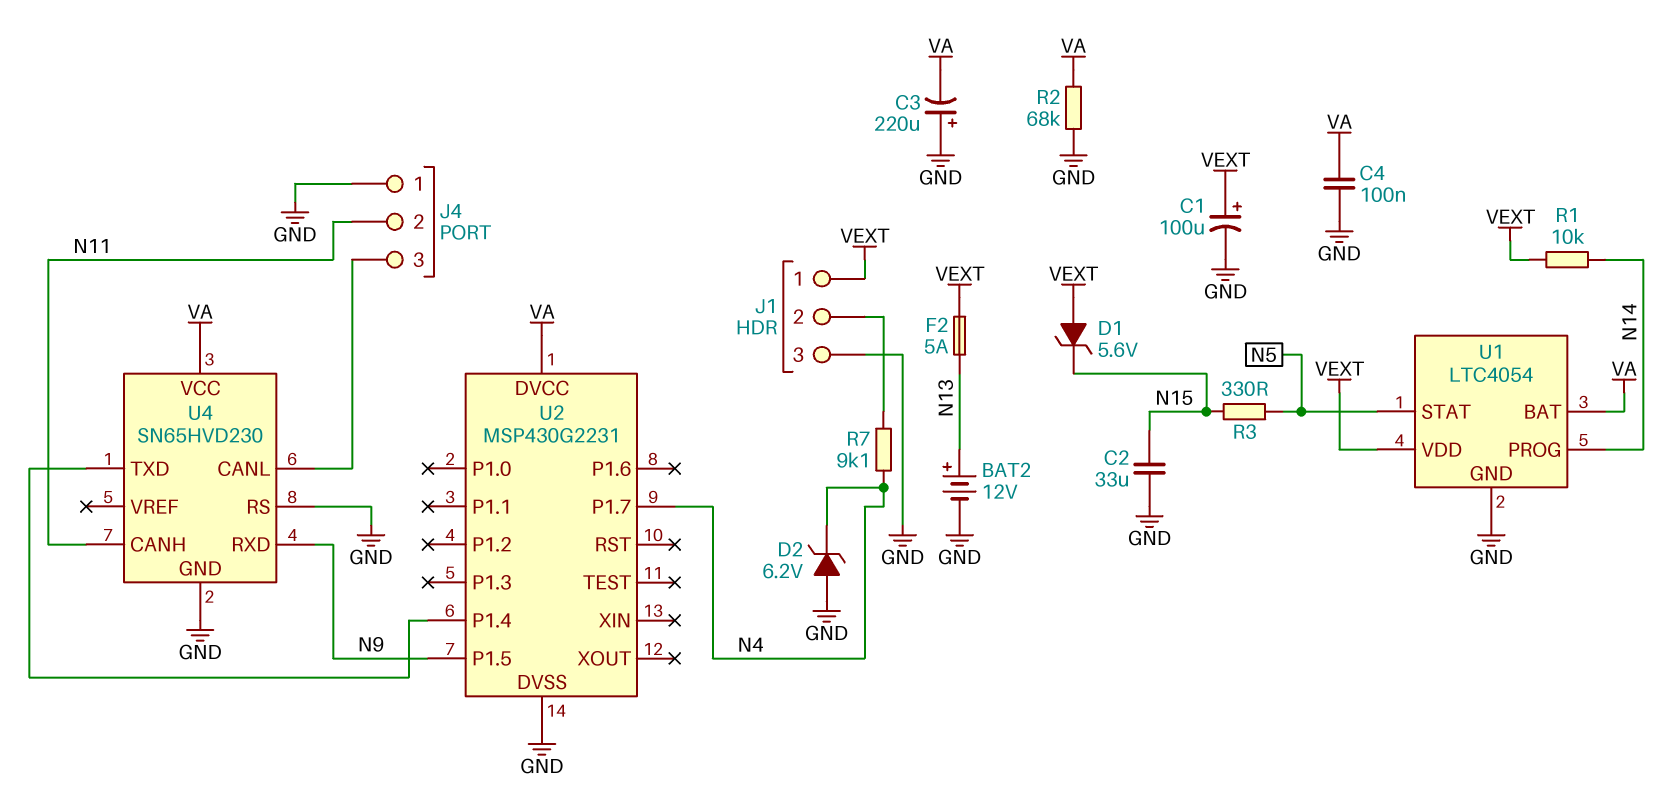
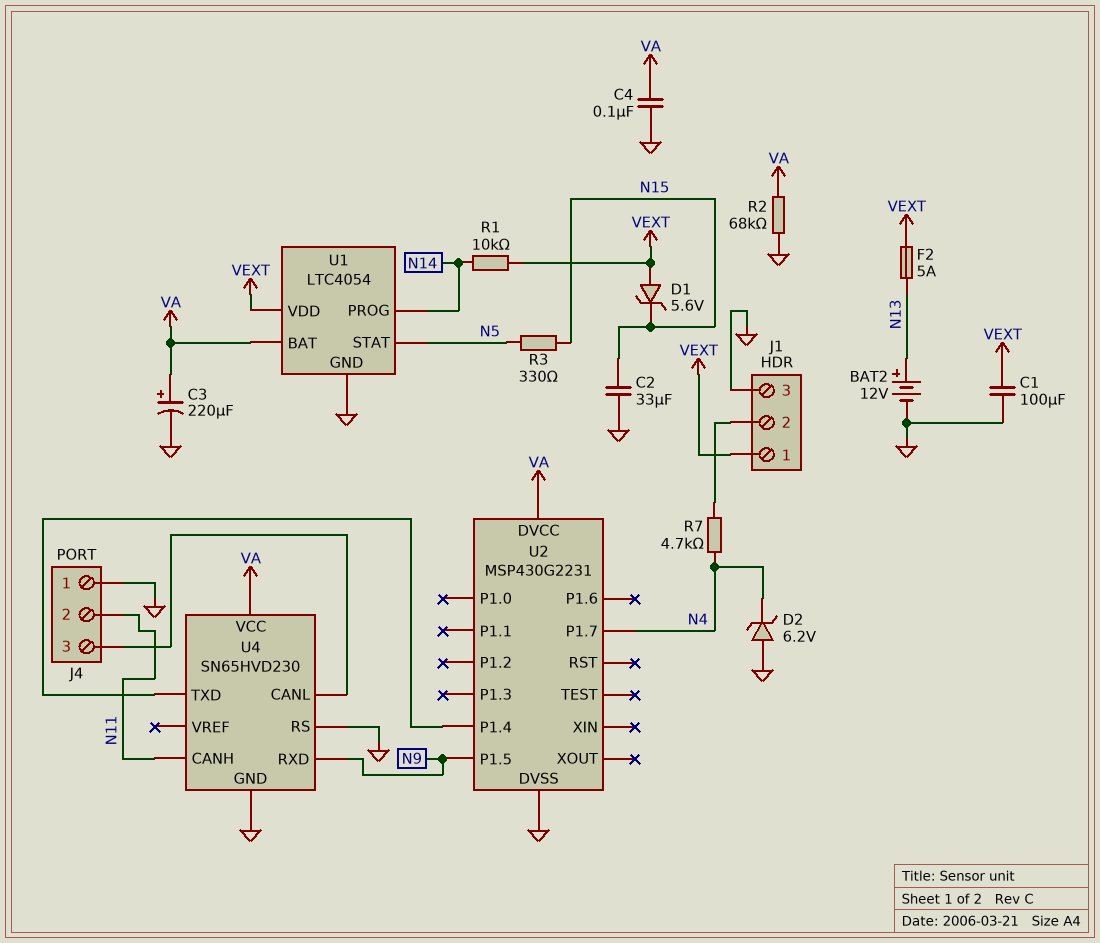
C1: 100uF (plus VEXT, minus GND) -> 100uF (GND, VEXT)
C3: 220uF (plus GND, minus VA) -> 220uF (plus VA, minus GND)
R7: 9.1k (J1/2, N4) -> 4.7k (J1/2, N4)

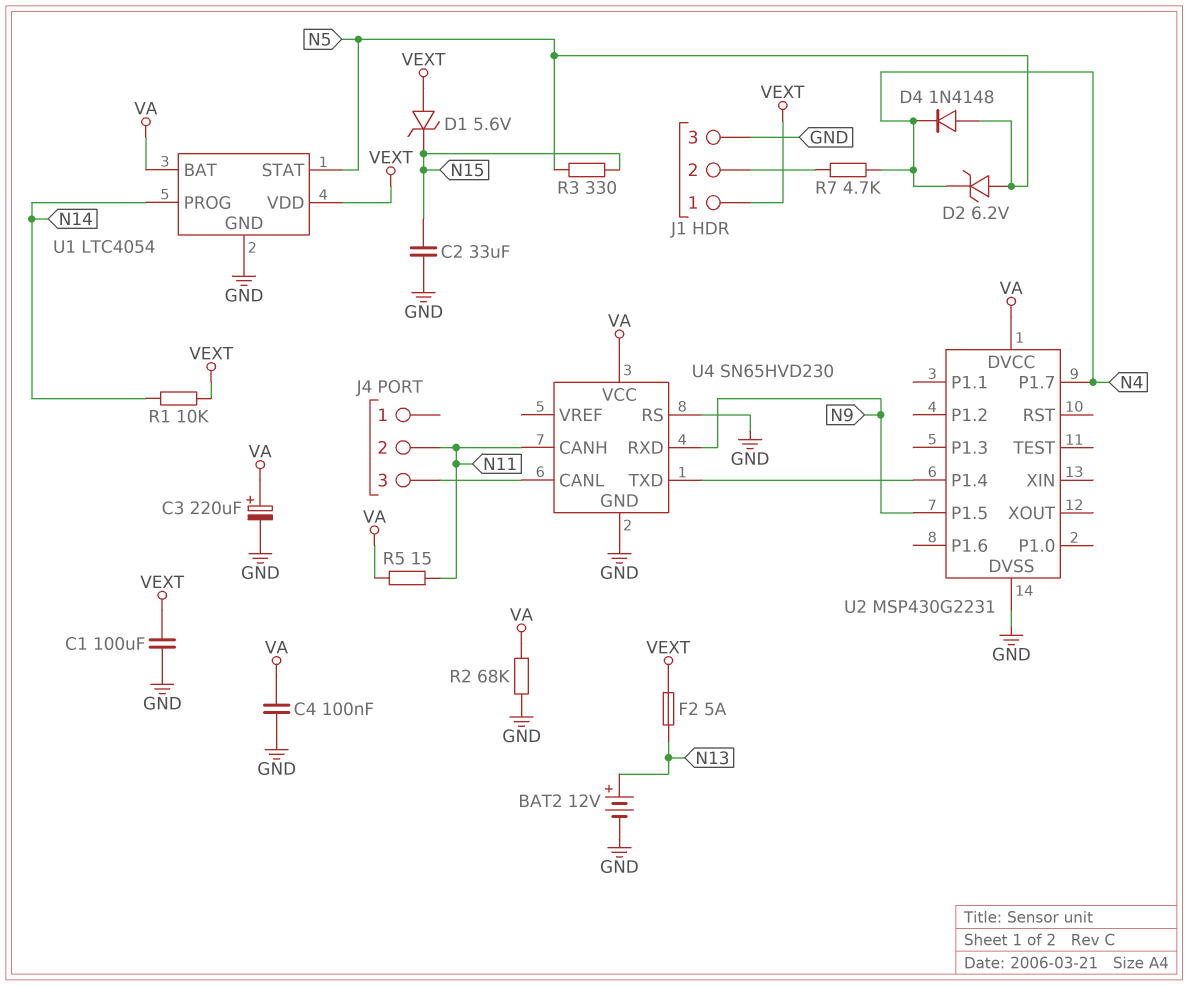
D2: zener 6.2V (A GND, K N4) -> zener 6.2V (A N5, K N4)
D4: none -> diode 1N4148 (A N5, K N4)
J4 pin 1: GND -> none
R5: none -> 15 (N11, VA)

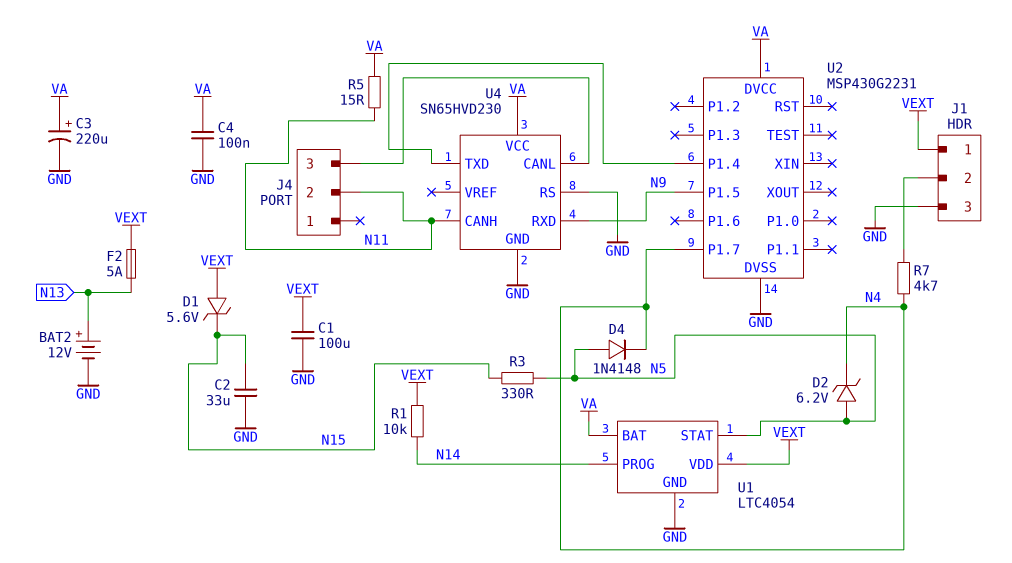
R2: 68k (GND, VA) -> none

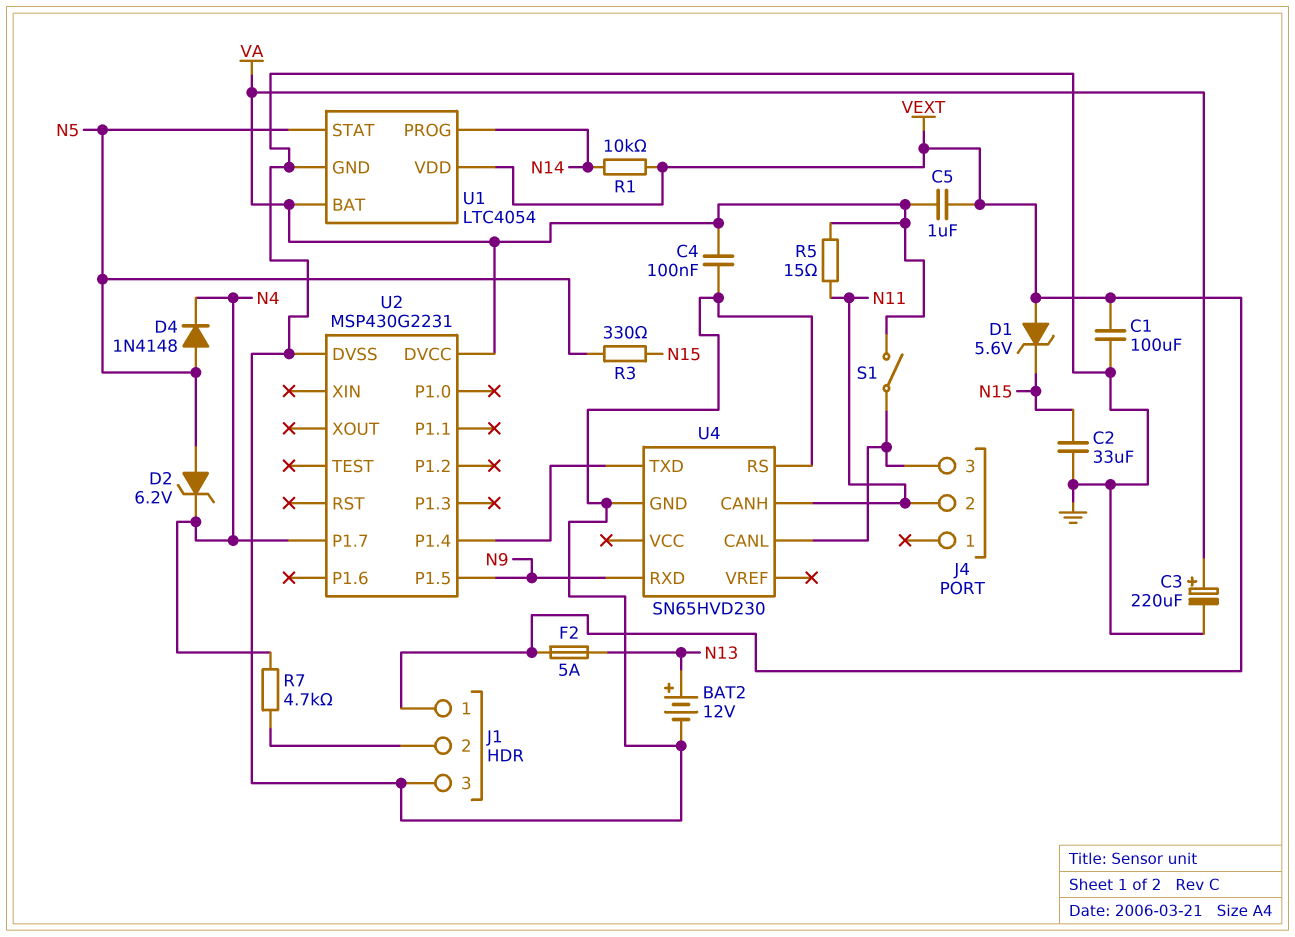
C5: none -> 1uF (VA, VEXT)
S1: none -> switch (J4/3, VA)
U4 pin VCC: VA -> none

